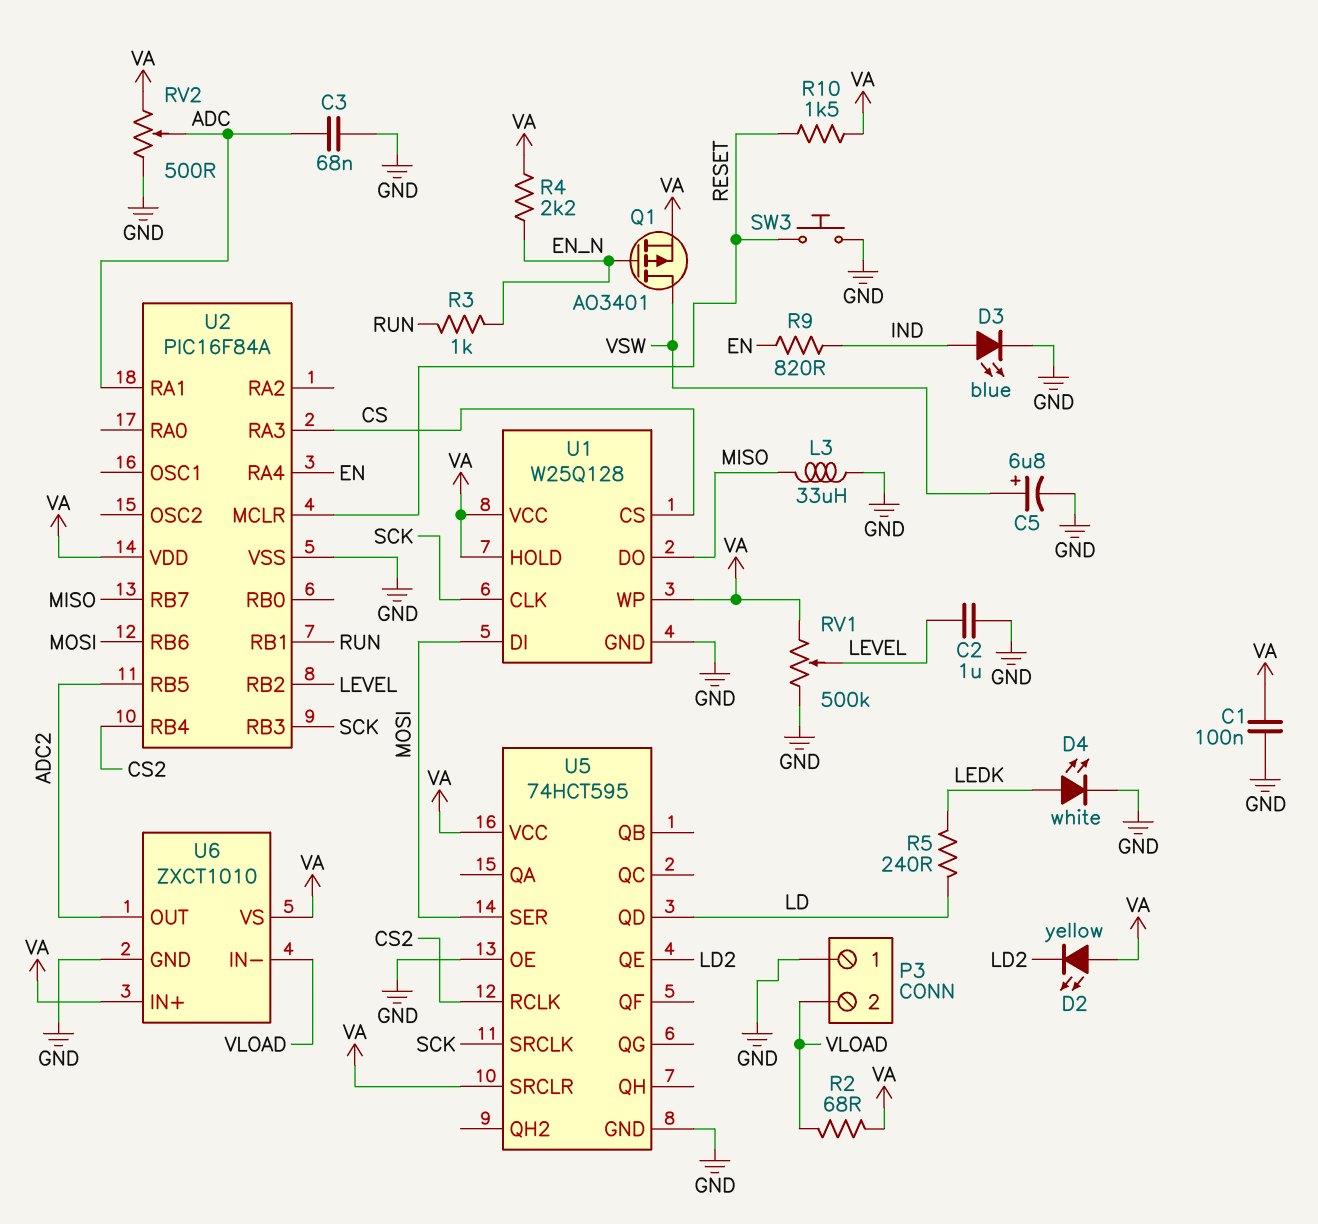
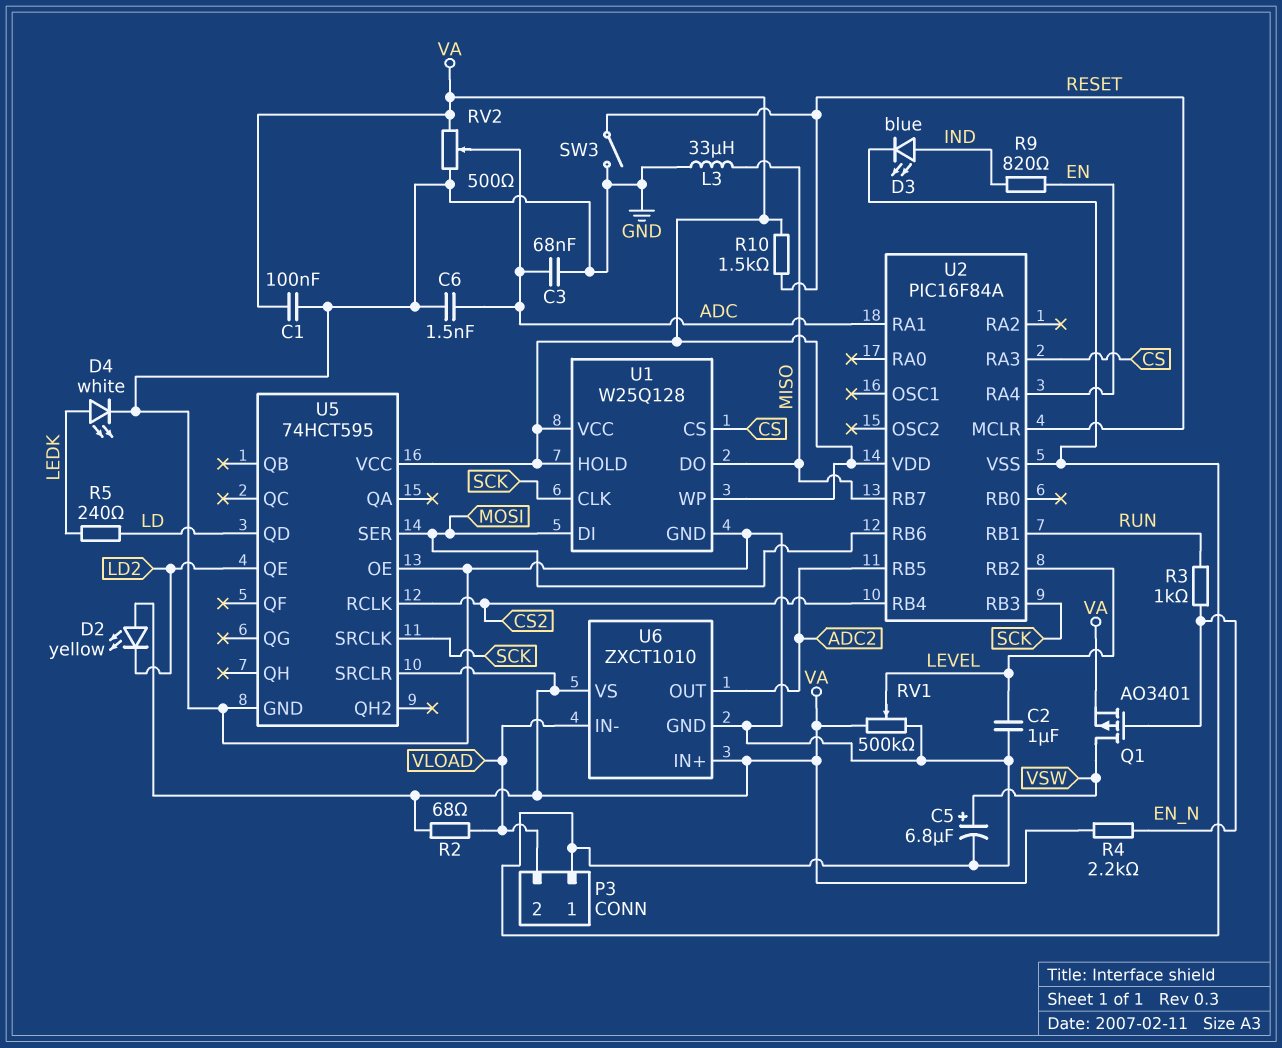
C6: none -> 1.5nF (ADC, GND)
SW3: button (GND, RESET) -> switch (GND, RESET)

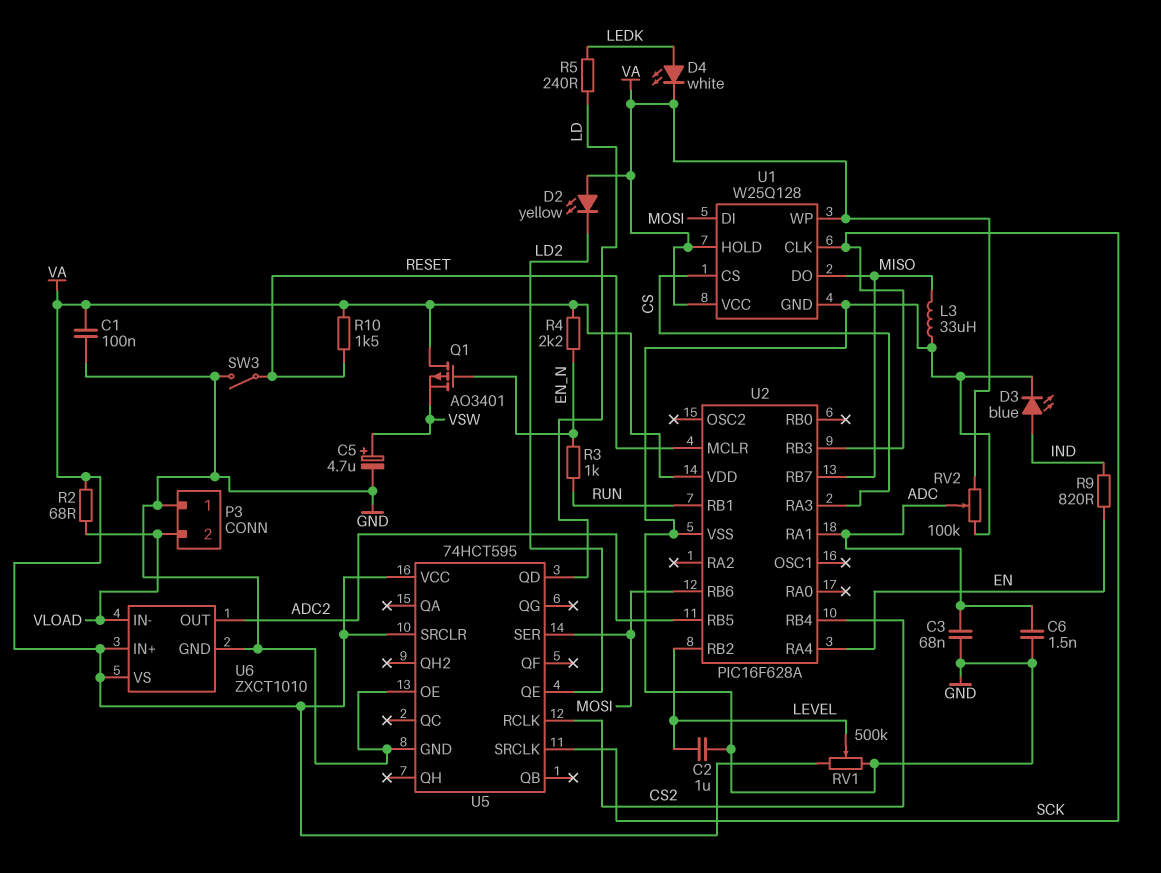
C5: 6.8uF (plus VSW, minus GND) -> 4.7uF (plus VSW, minus GND)
D4: LED white (A LEDK, K GND) -> LED white (A LEDK, K VA)
Q1: PMOS AO3401 (G EN_N, D VSW, S VA) -> PMOS AO3401 (G EN_N, D VA, S VSW)
RV2: 500 (GND, VA, wiper ADC) -> 100k (GND, VA, wiper ADC)
U2: PIC16F84A -> PIC16F628A

